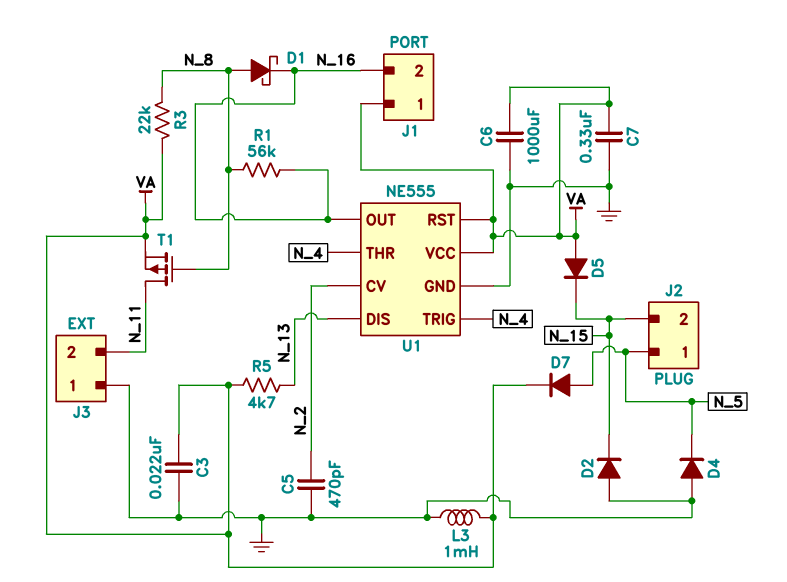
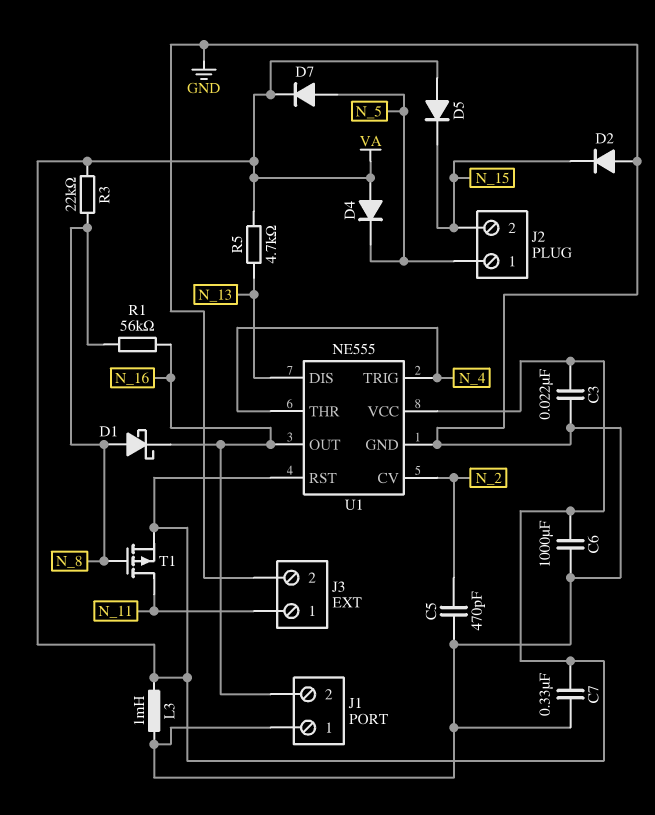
D4: diode (A GND, K N_5) -> diode (A VA, K N_5)
J1 pin 1: VA -> GND
J3 pin 1: GND -> N_11
J3 pin 2: N_11 -> GND

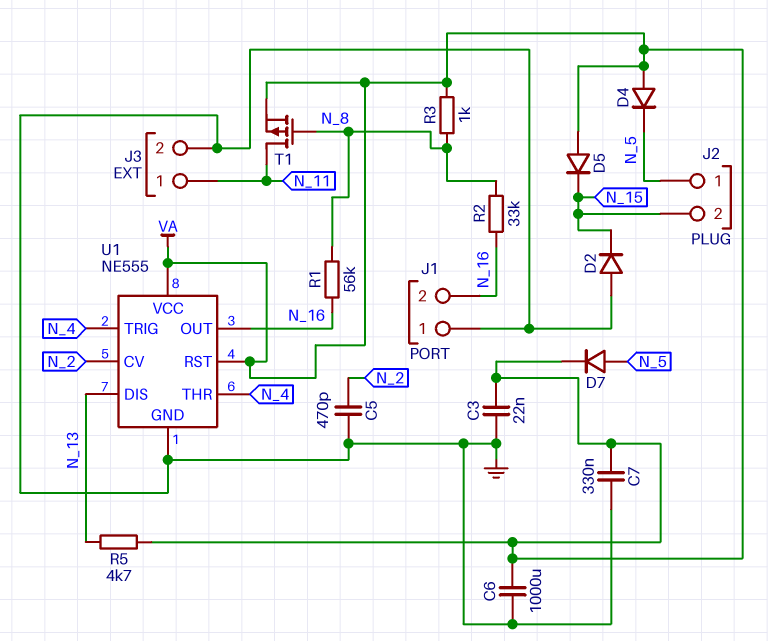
D1: schottky (A N_8, K N_16) -> none
L3: 1mH (GND, VA) -> none
R2: none -> 33k (N_8, N_16)
R3: 22k (N_8, VA) -> 1k (N_8, VA)

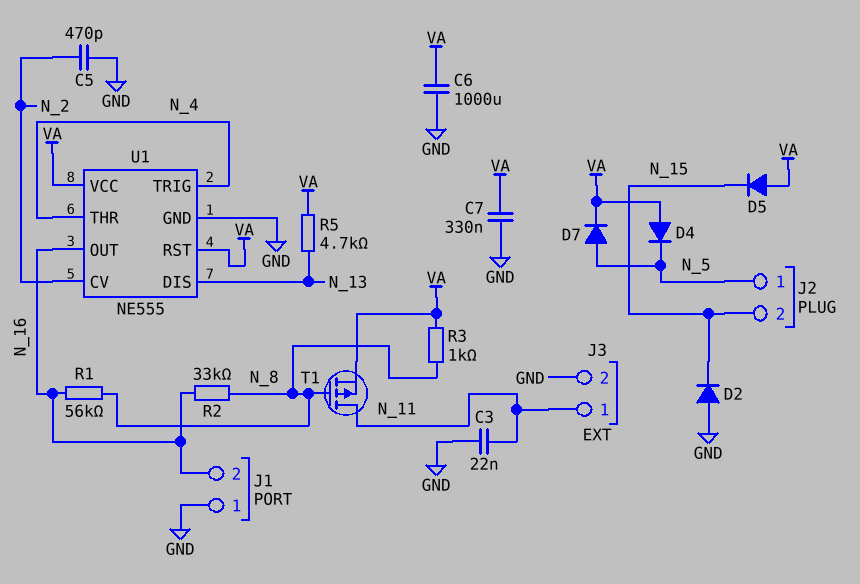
C3: 22nF (GND, VA) -> 22nF (GND, N_11)

